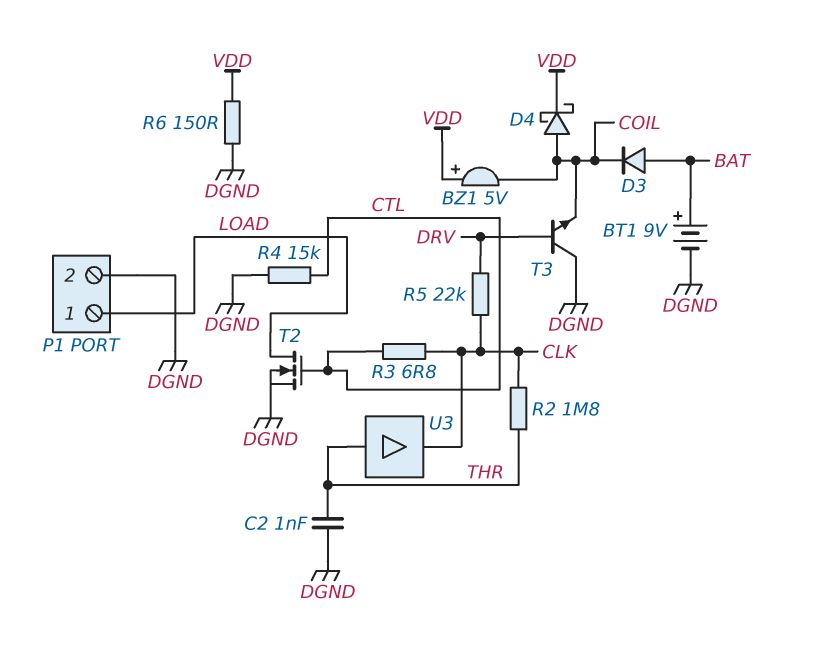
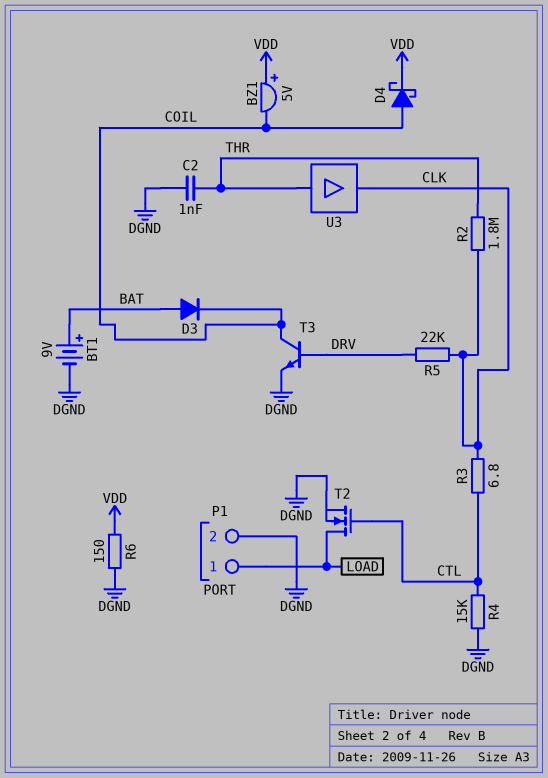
T3: NPN (B DRV, C DGND, E COIL) -> NPN (B DRV, C COIL, E DGND)

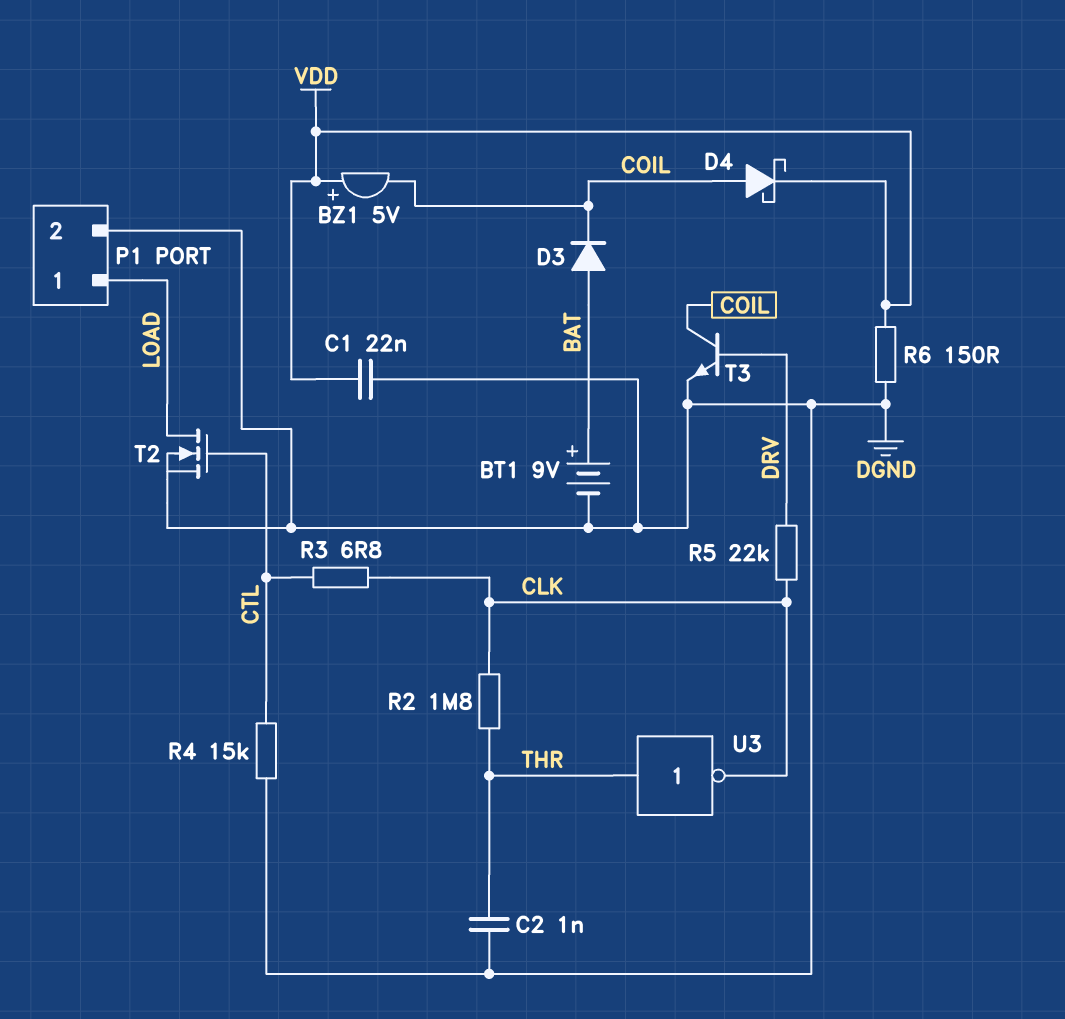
C1: none -> 22nF (DGND, VDD)
U3: buffer (in THR, out CLK) -> NOT (in THR, out CLK)

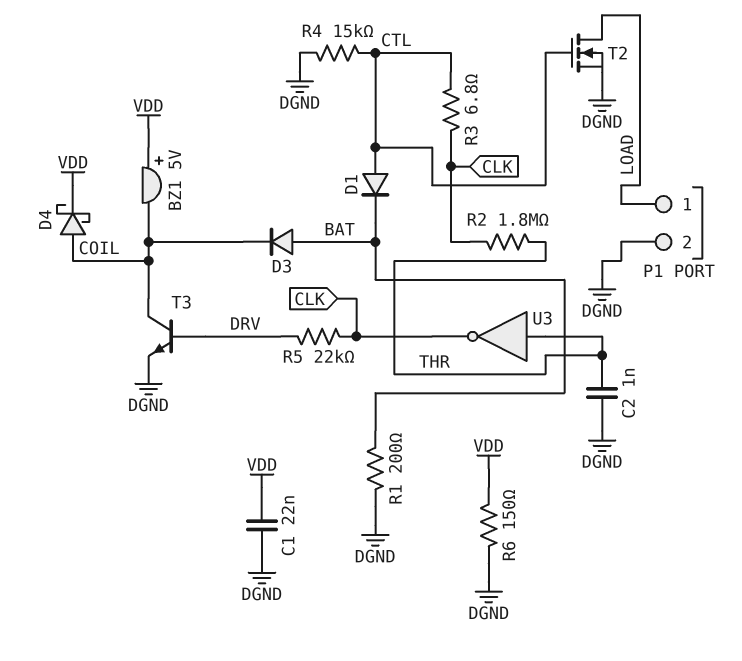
BT1: 9V (plus BAT, minus DGND) -> none
D1: none -> diode (A CTL, K BAT)
R1: none -> 200 (BAT, DGND)

